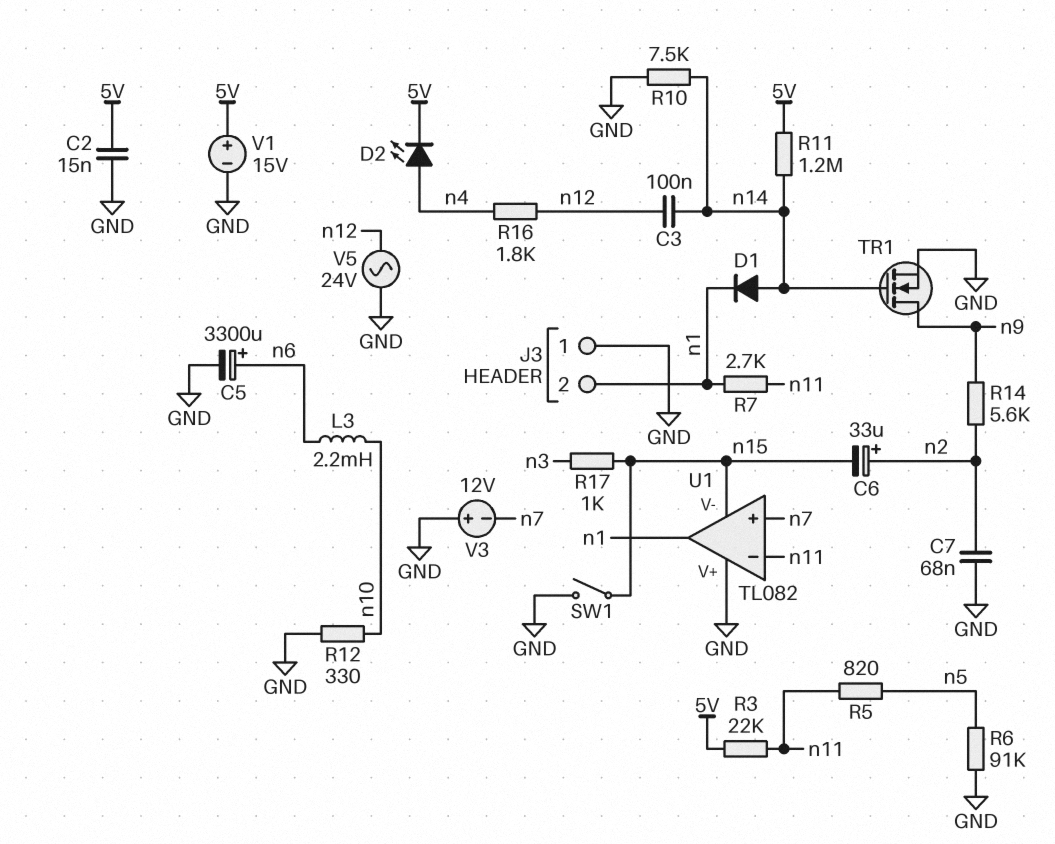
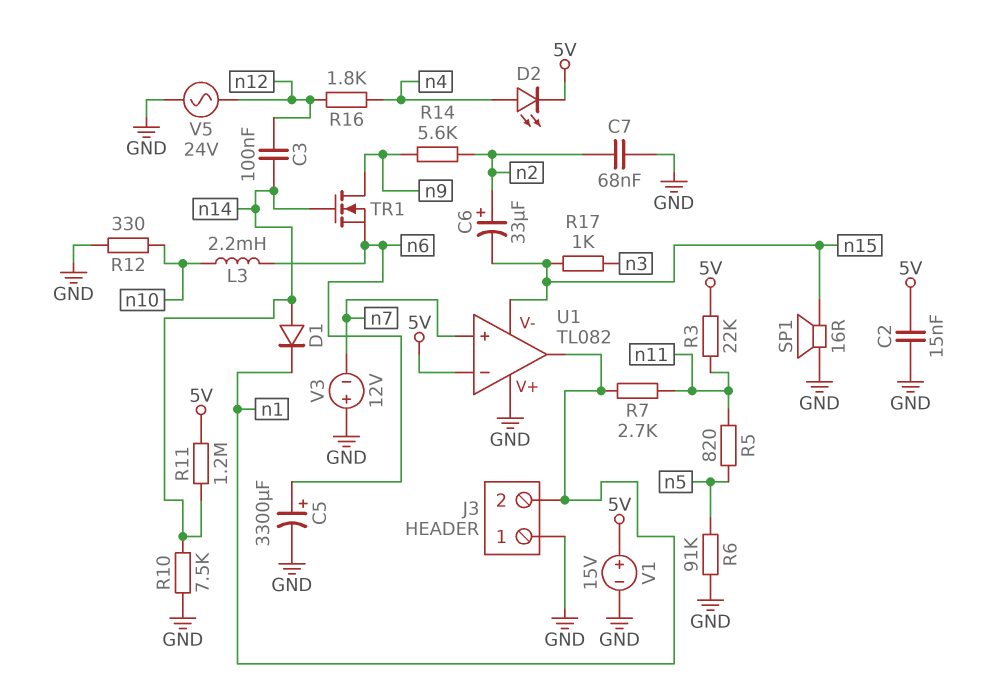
SP1: none -> speaker 16R (GND, n15)
SW1: switch (GND, n15) -> none
TR1: NMOS (G n14, D n9, S GND) -> NMOS (G n14, D n9, S n6)
U1 pin in-: n11 -> 5V

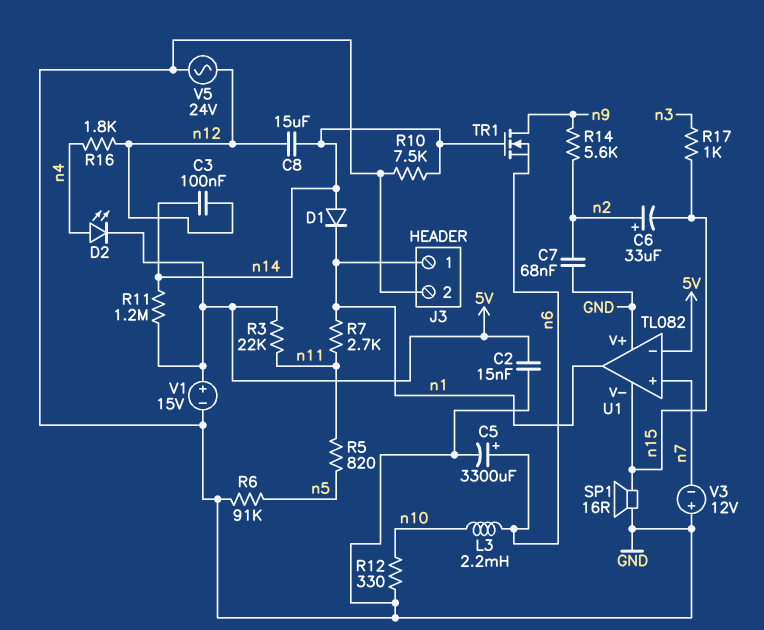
C8: none -> 15uF (n12, n14)
J3 pin 1: GND -> n1
J3 pin 2: n1 -> GND

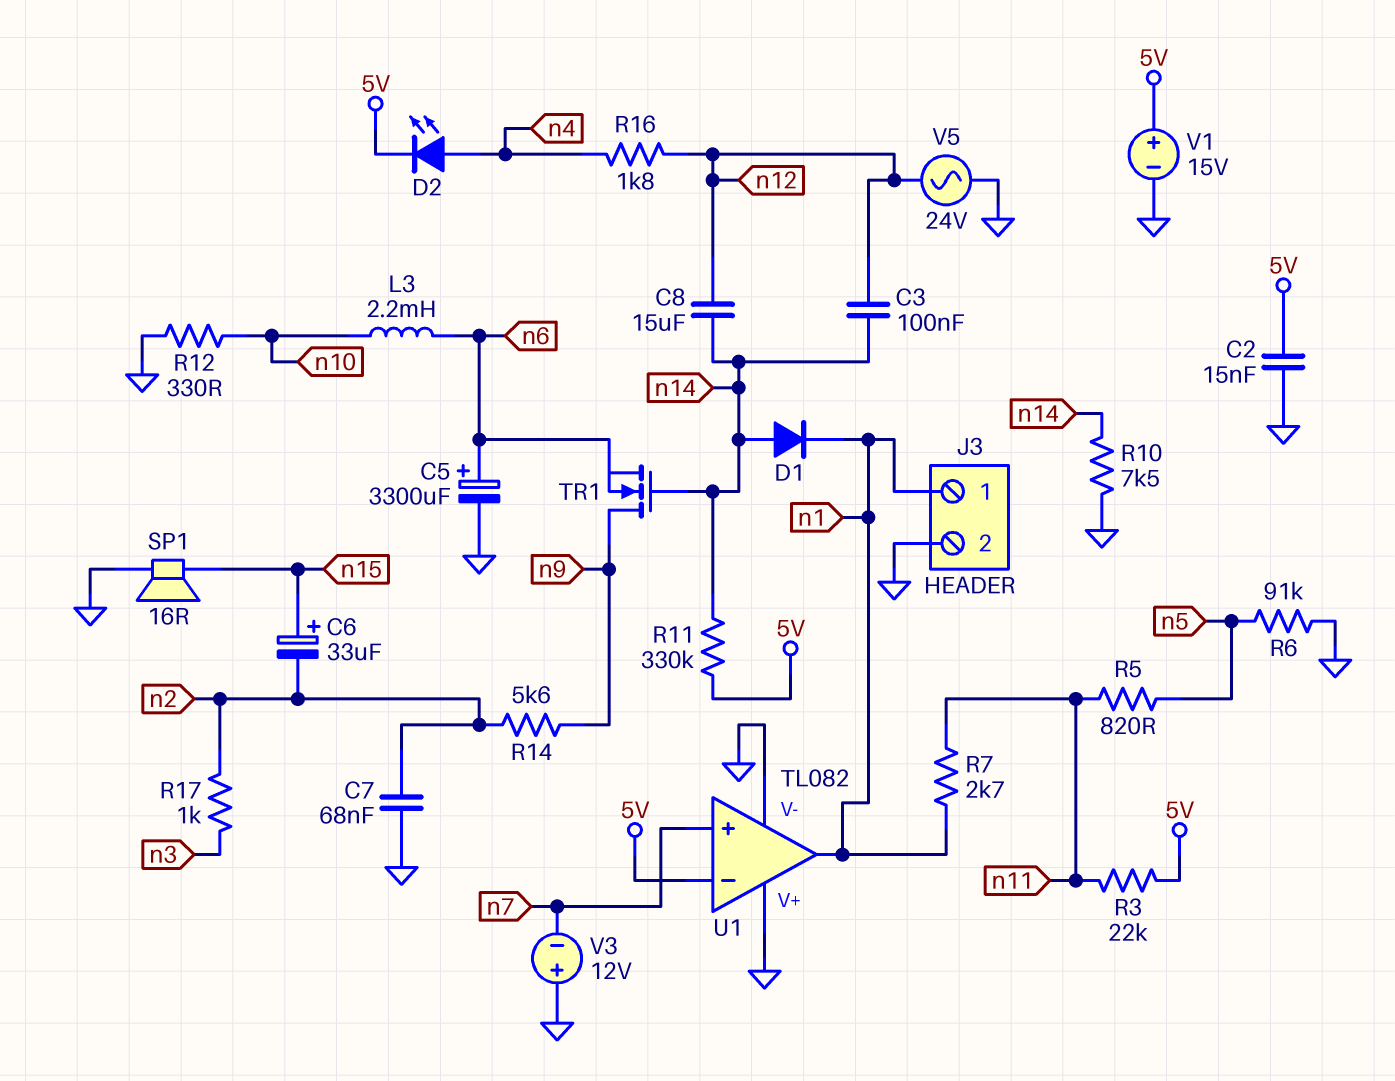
C6: 33uF (plus n2, minus n15) -> 33uF (plus n15, minus n2)
R11: 1.2M (5V, n14) -> 330k (5V, n14)
R17: 1k (n3, n15) -> 1k (n2, n3)
U1 pin V-: n15 -> GND

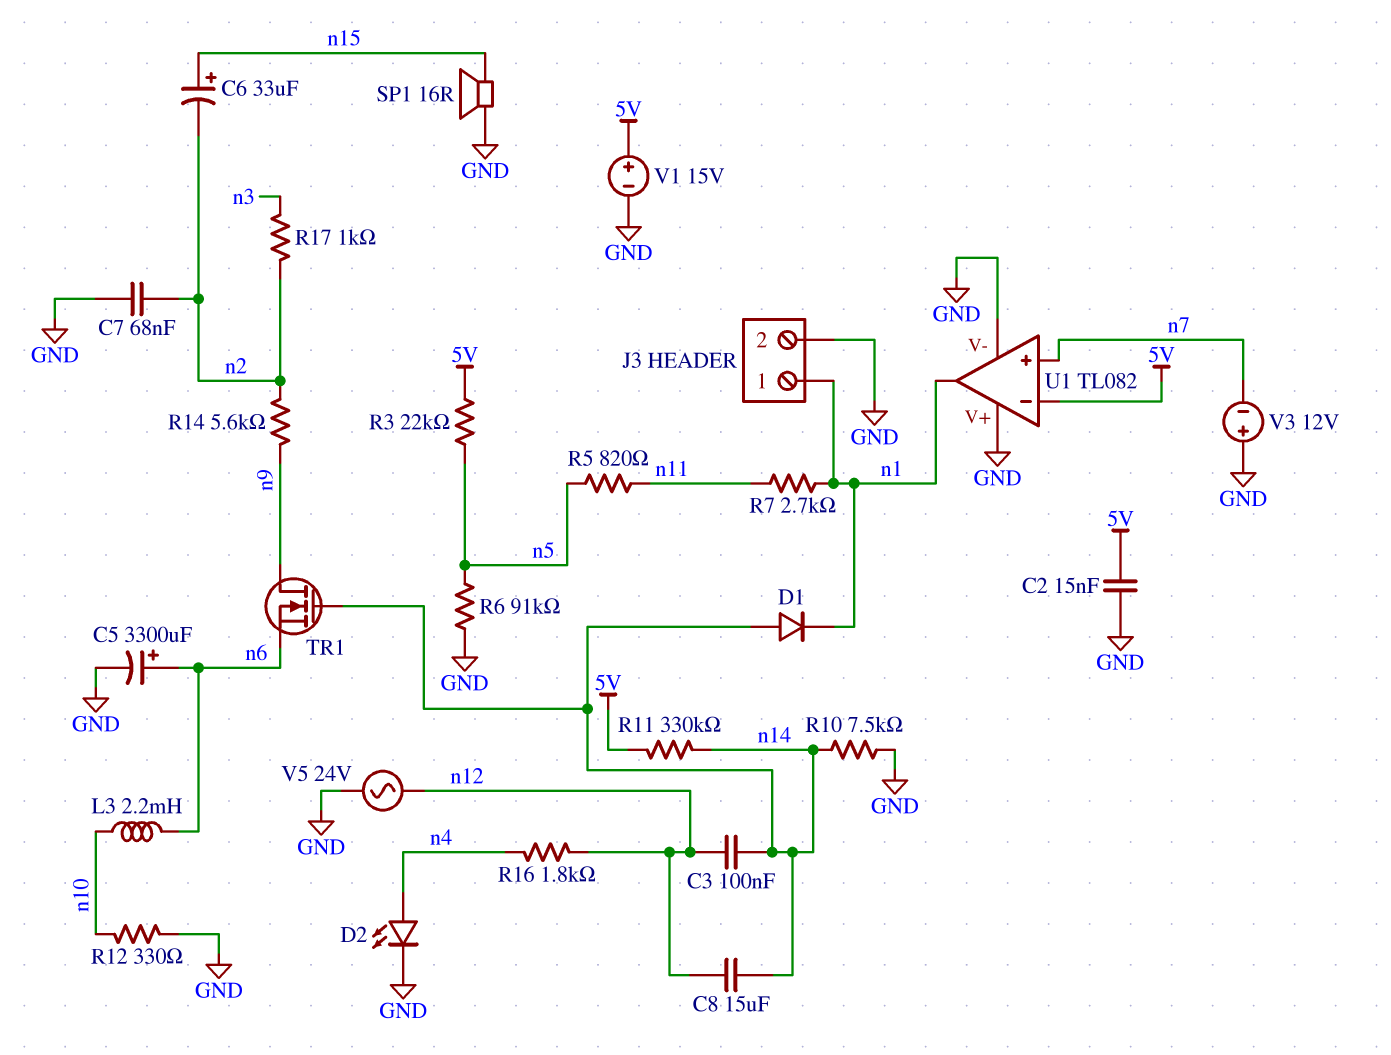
D2: LED (A n4, K 5V) -> LED (A n4, K GND)
R3: 22k (5V, n11) -> 22k (5V, n5)

